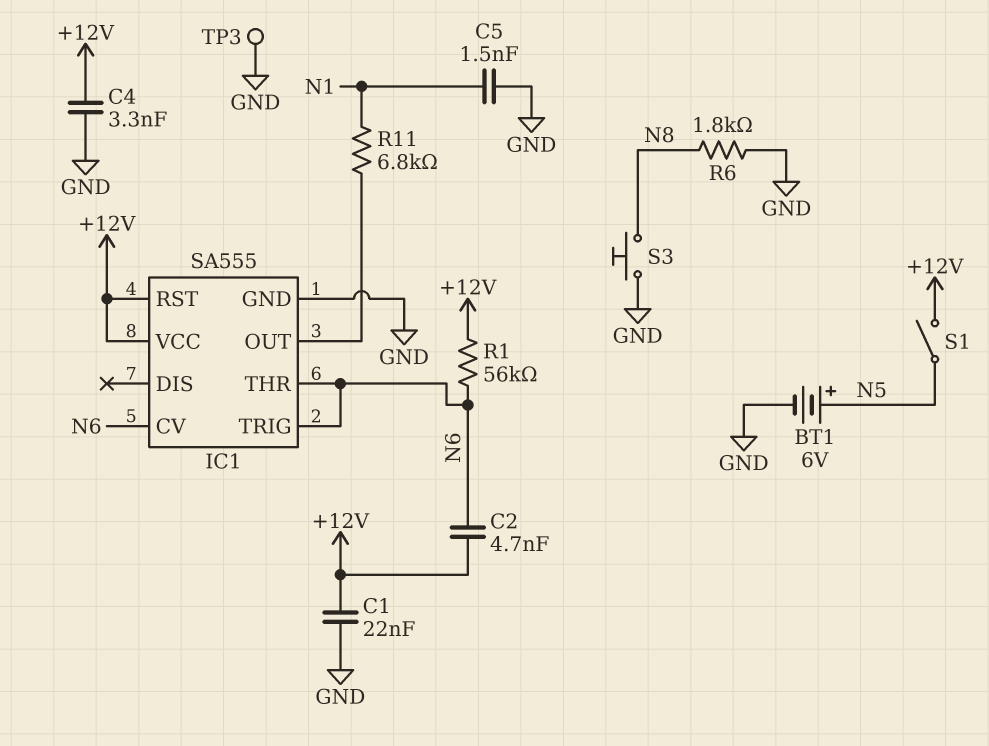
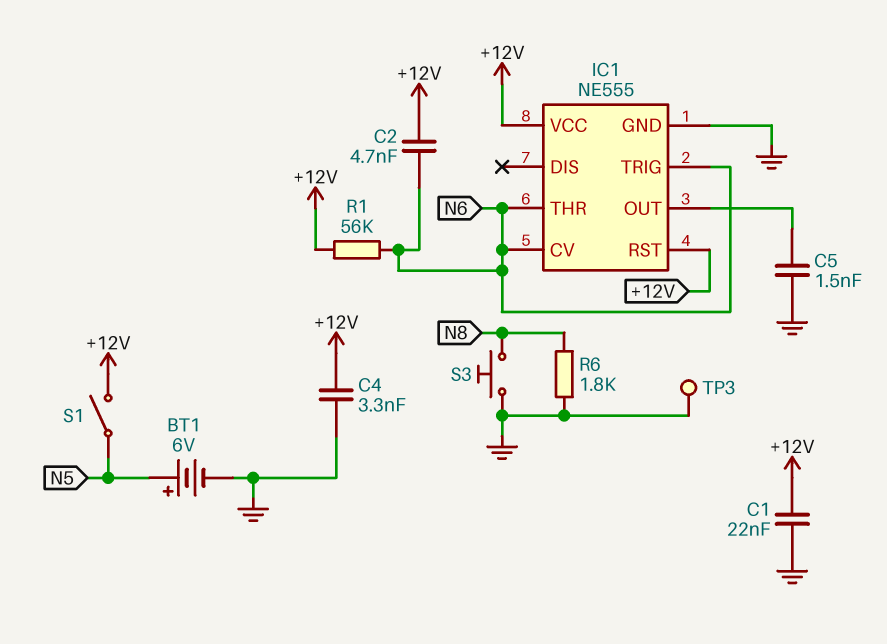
C5: 1.5nF (GND, N1) -> 1.5nF (GND, IC1/OUT)
IC1: SA555 -> NE555
R11: 6.8k (IC1/OUT, N1) -> none

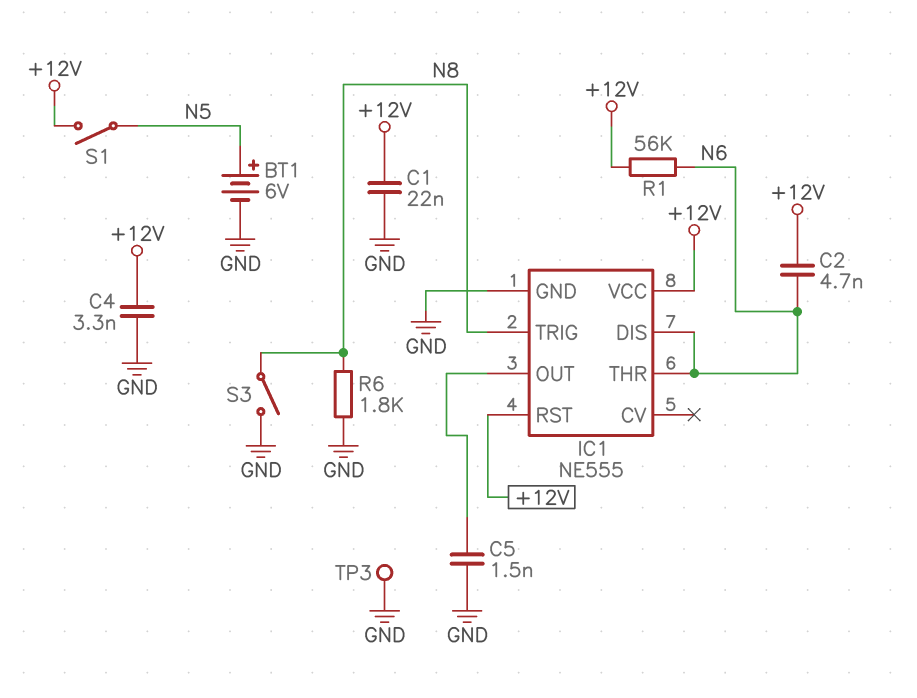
IC1 pin CV: N6 -> none
IC1 pin DIS: none -> N6
IC1 pin TRIG: N6 -> N8
S3: button (GND, N8) -> switch (GND, N8)

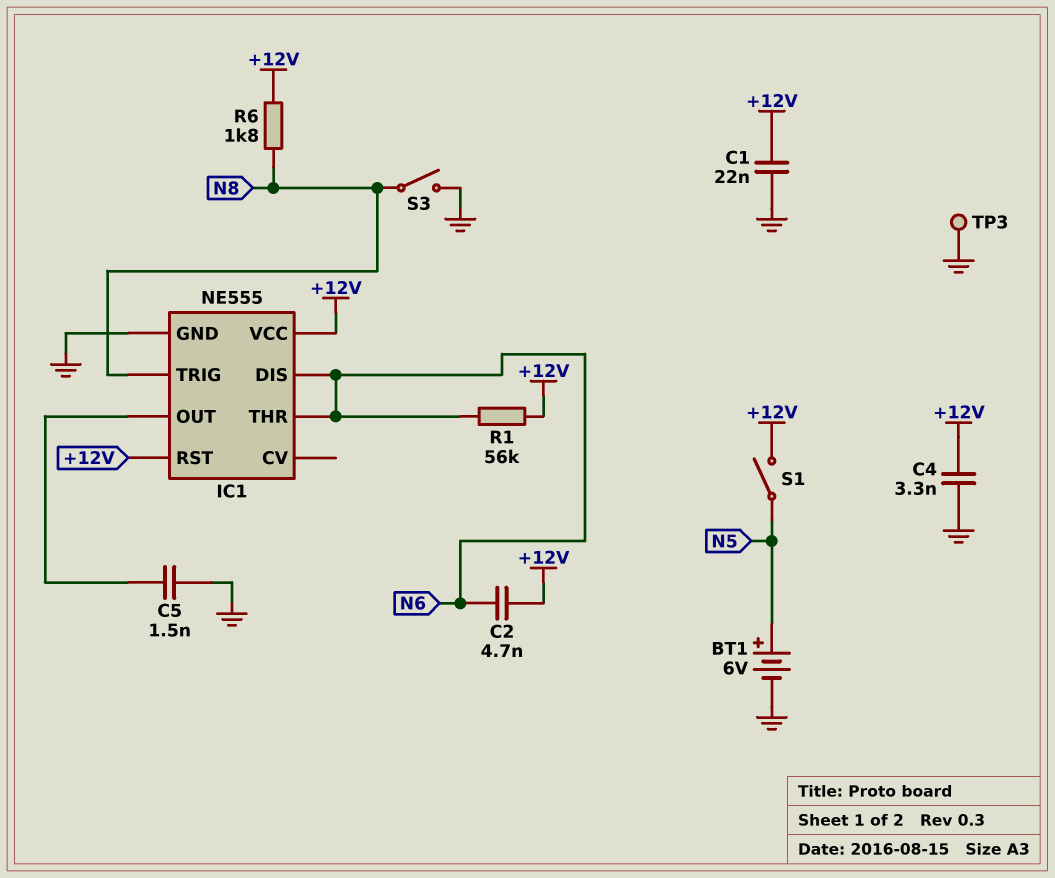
R6: 1.8k (GND, N8) -> 1.8k (+12V, N8)

